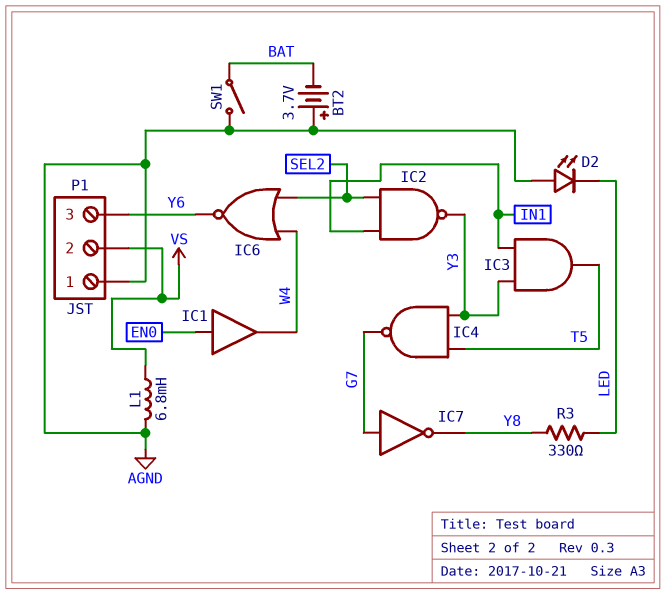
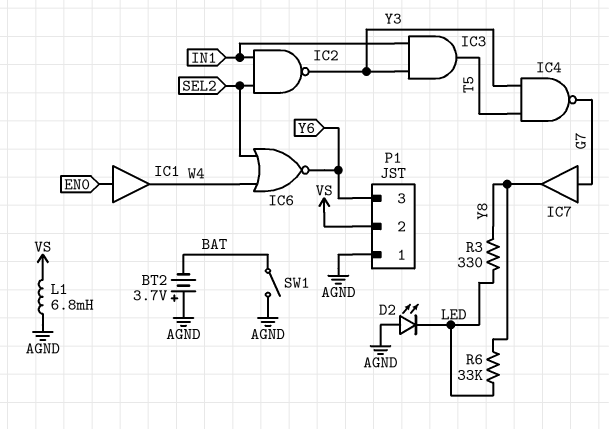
IC7: NOT (in G7, out Y8) -> buffer (in G7, out Y8)
R6: none -> 33k (LED, Y8)

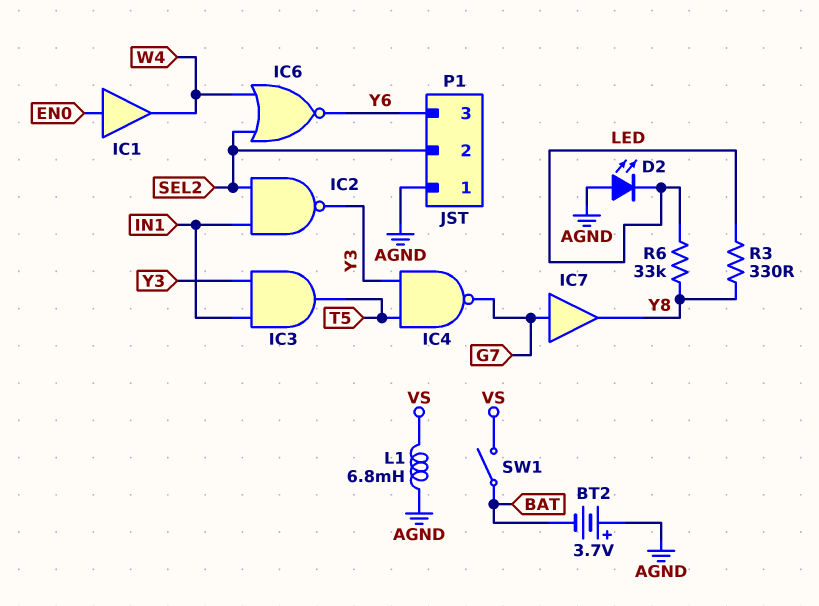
P1 pin 2: VS -> SEL2
SW1: switch (AGND, BAT) -> switch (BAT, VS)

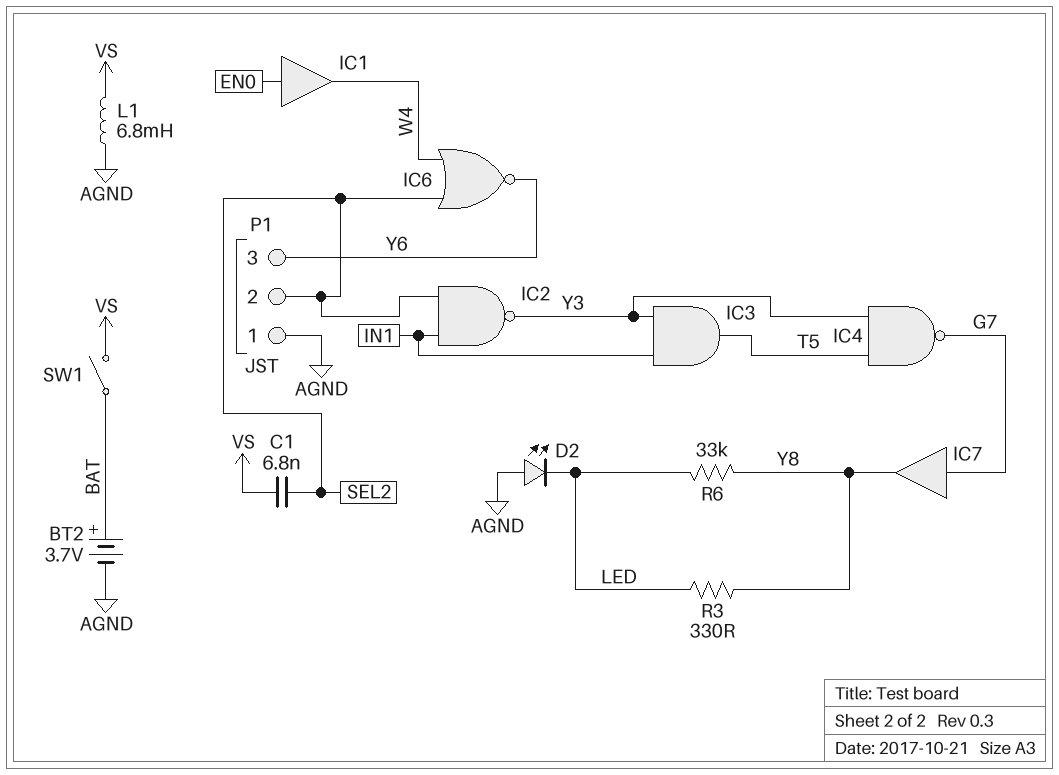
BT2: 3.7V (plus AGND, minus BAT) -> 3.7V (plus BAT, minus AGND)
C1: none -> 6.8nF (SEL2, VS)

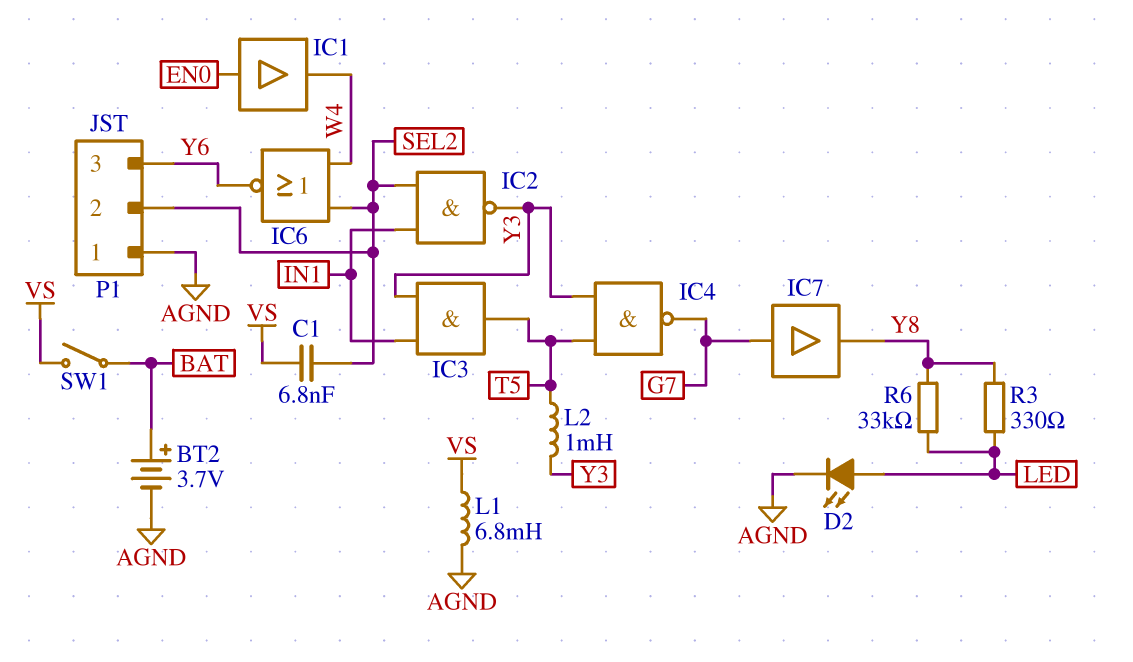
D2: LED (A AGND, K LED) -> LED (A LED, K AGND)
L2: none -> 1mH (T5, Y3)

